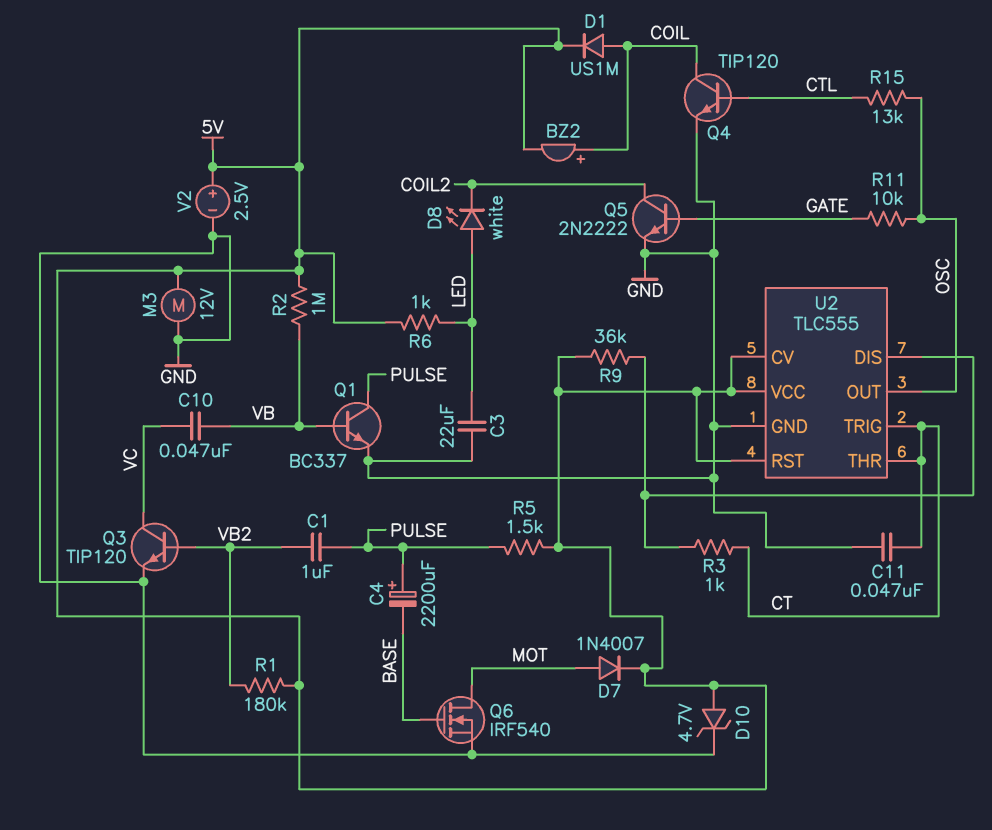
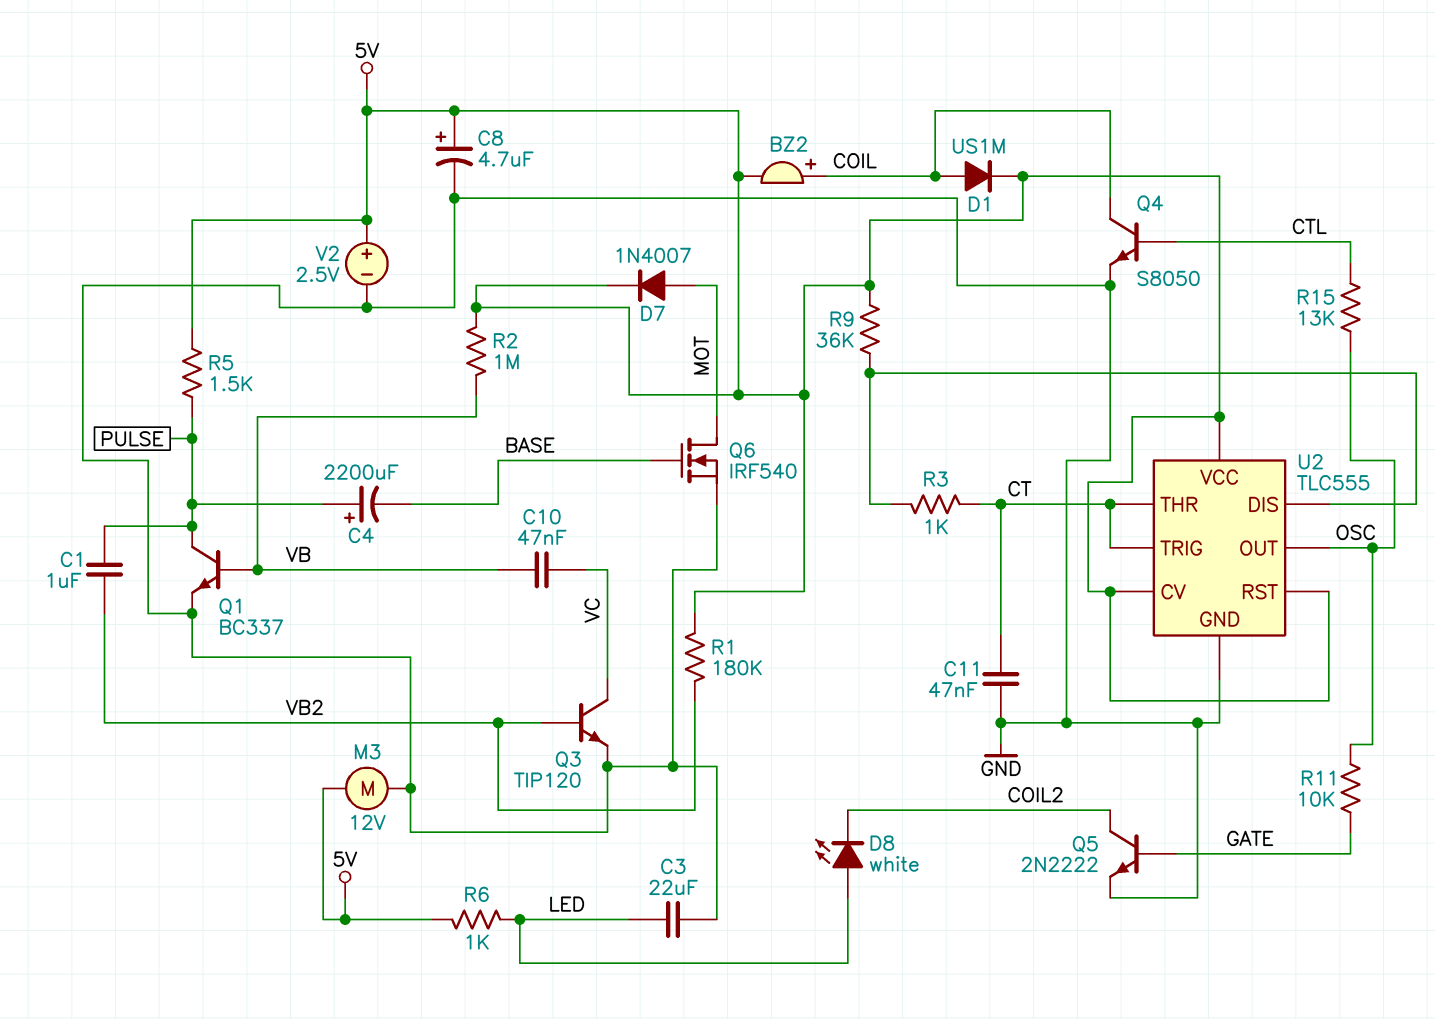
C8: none -> 4.7uF (plus 5V, minus GND)
D10: zener 4.7V (A 5V, K GND) -> none
Q4: NPN TIP120 (B CTL, C COIL, E GND) -> NPN S8050 (B CTL, C COIL, E GND)

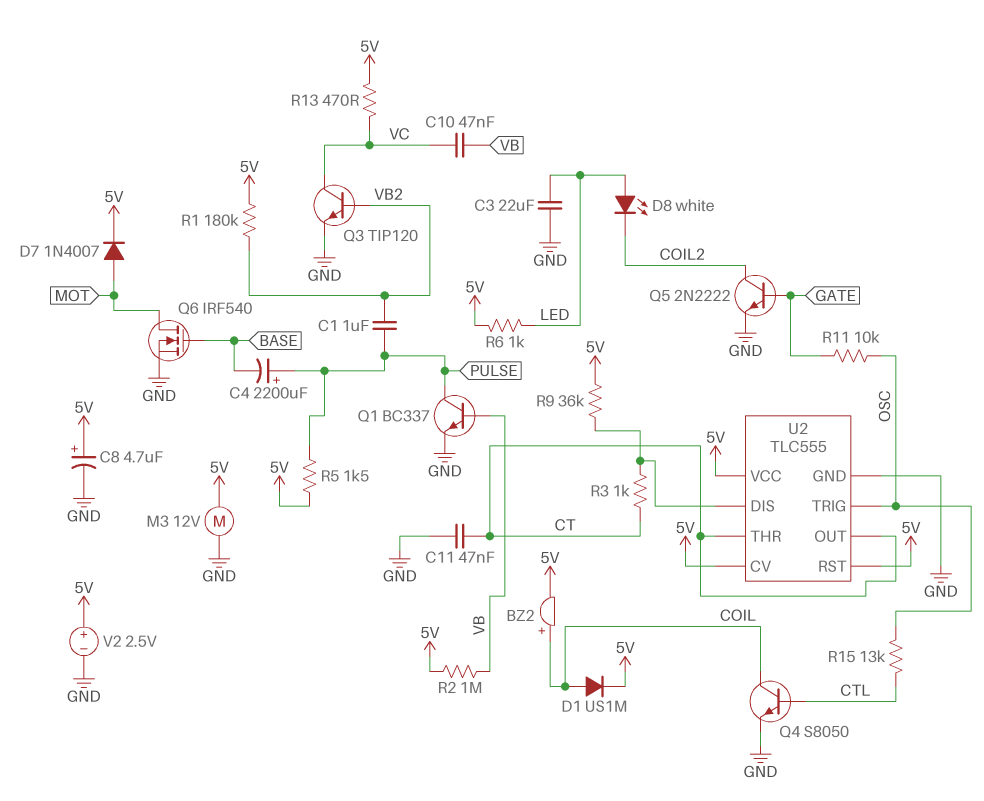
R13: none -> 470 (5V, VC)
U2 pin OUT: OSC -> CT
U2 pin TRIG: CT -> OSC

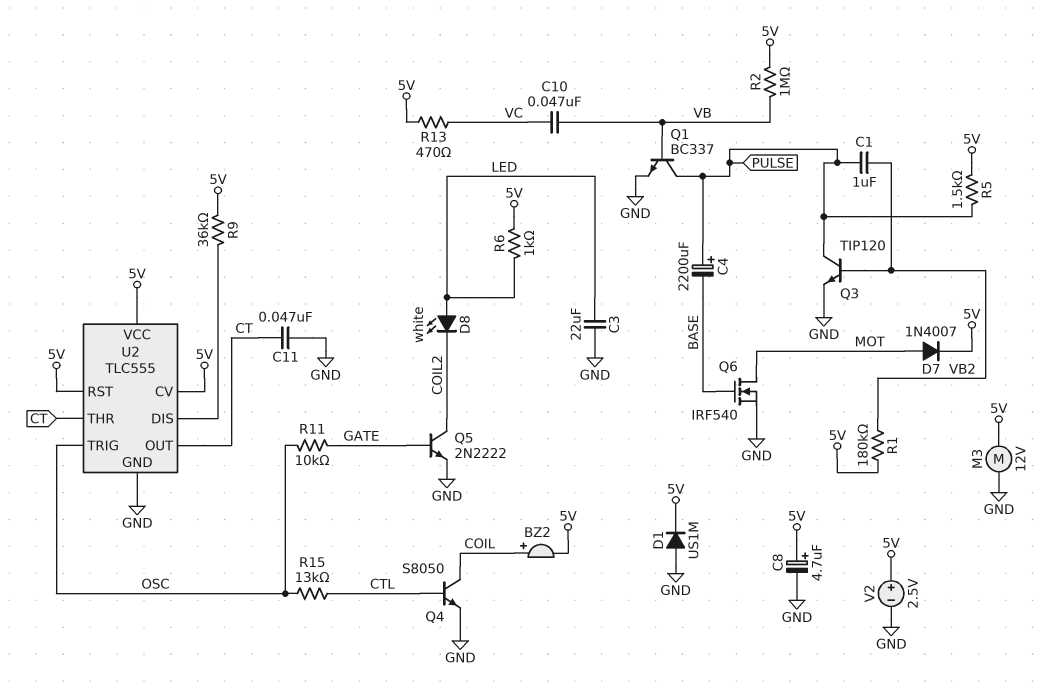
D1: diode US1M (A COIL, K 5V) -> diode US1M (A GND, K 5V)
Q3: NPN TIP120 (B VB2, C VC, E GND) -> NPN TIP120 (B VB2, C PULSE, E GND)
R3: 1k (CT, U2/DIS) -> none

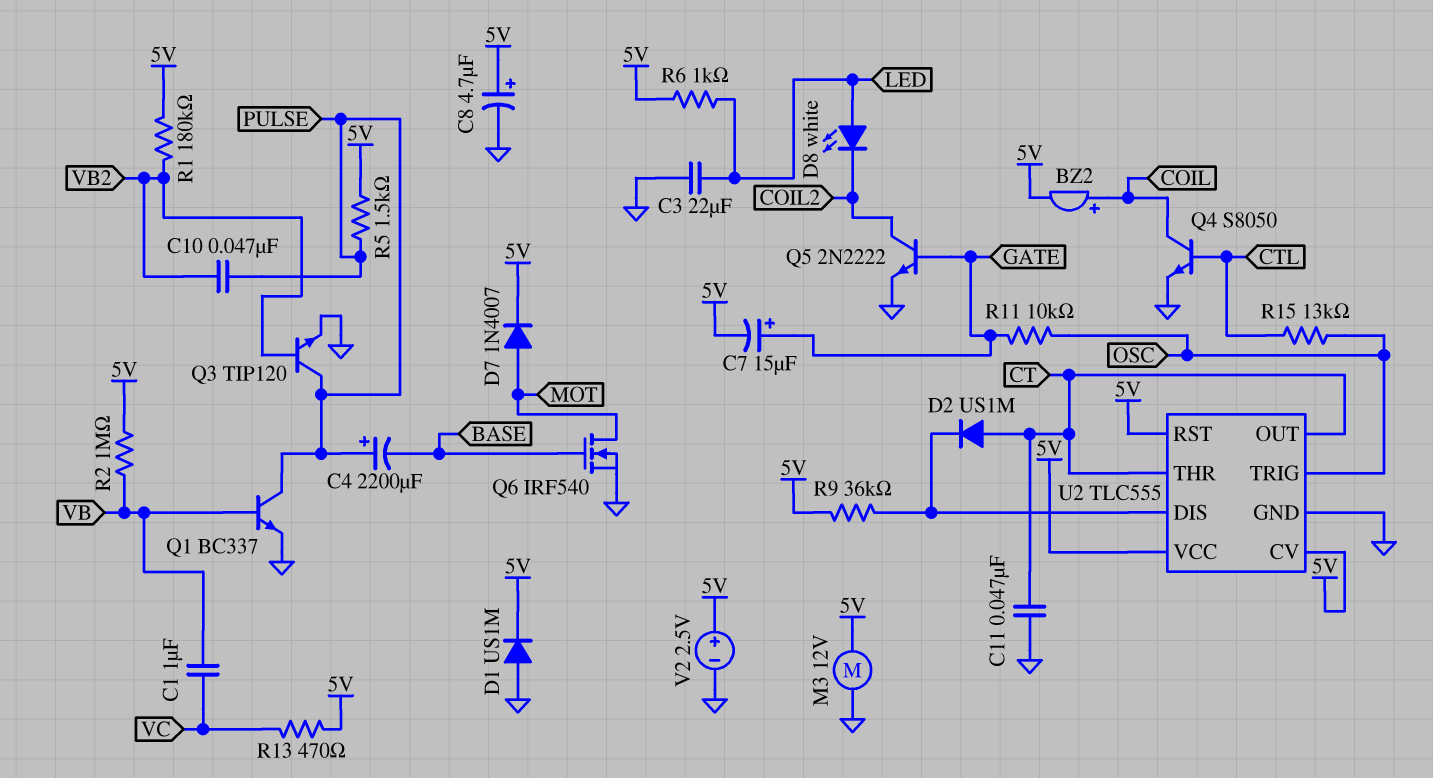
C1: 1uF (PULSE, VB2) -> 1uF (VB, VC)
C7: none -> 15uF (plus GATE, minus 5V)
C10: 47nF (VB, VC) -> 47nF (PULSE, VB2)
D2: none -> diode US1M (A CT, K U2/DIS)

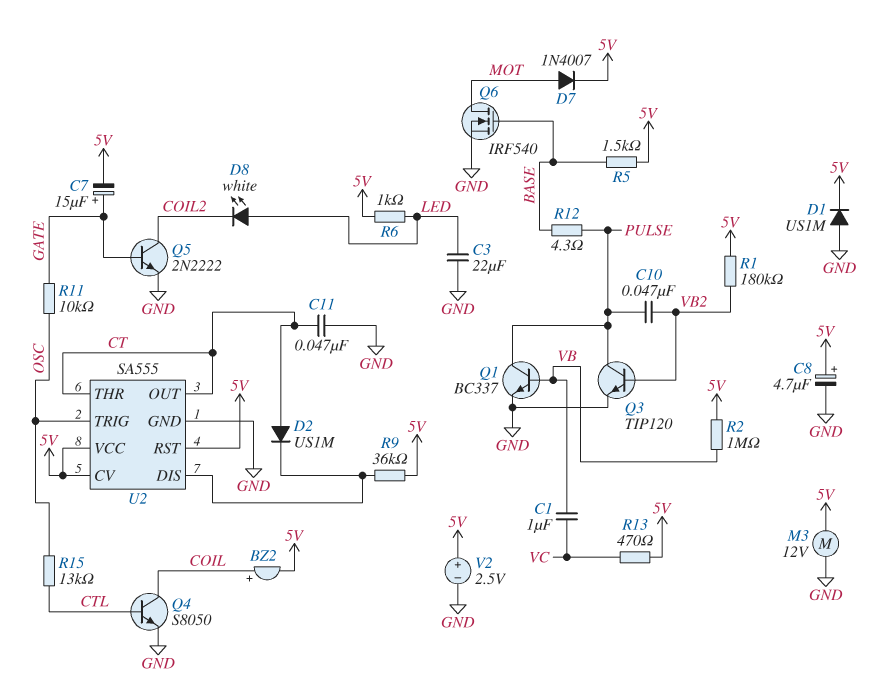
C4: 2200uF (plus PULSE, minus BASE) -> none
R5: 1.5k (5V, PULSE) -> 1.5k (5V, BASE)
R12: none -> 4.3 (BASE, PULSE)
U2: TLC555 -> SA555

